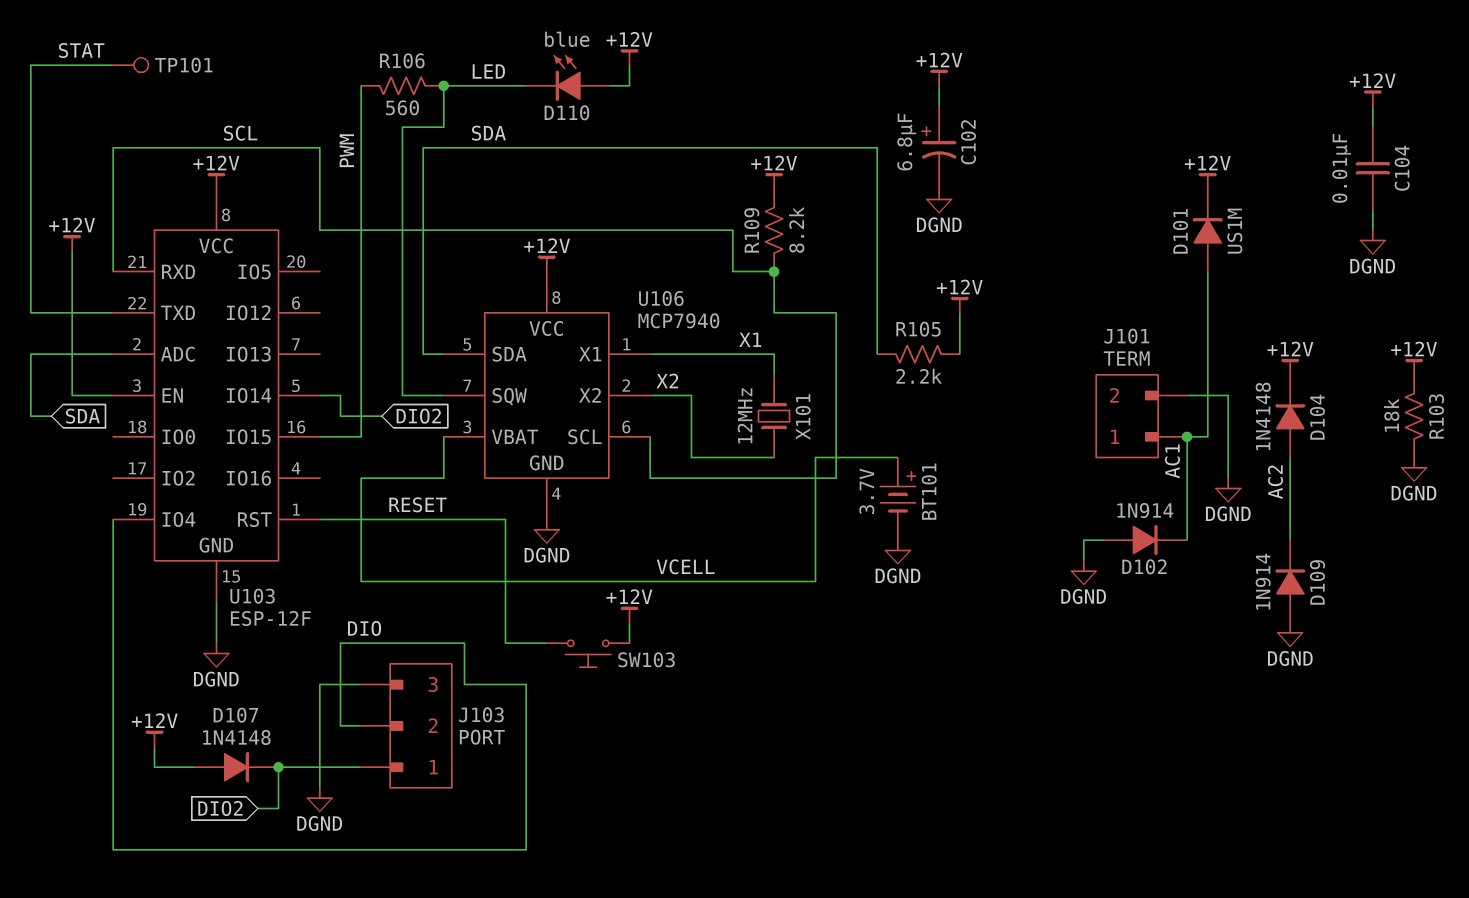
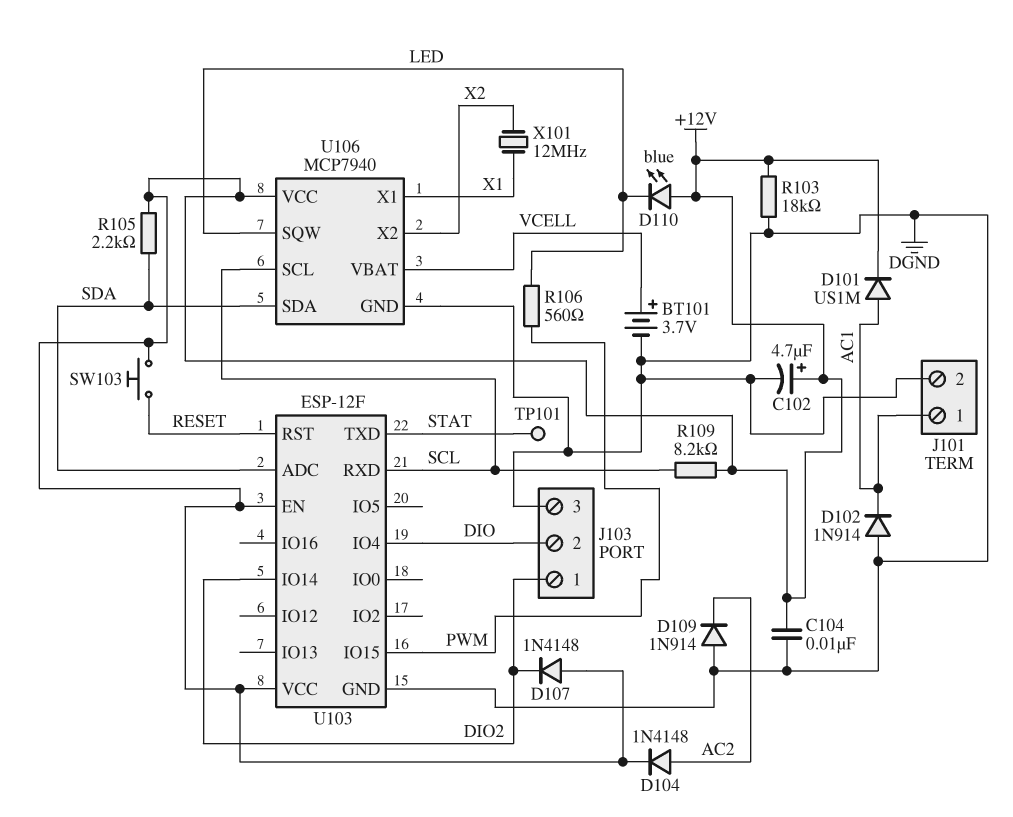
C102: 6.8uF (plus +12V, minus DGND) -> 4.7uF (plus +12V, minus DGND)

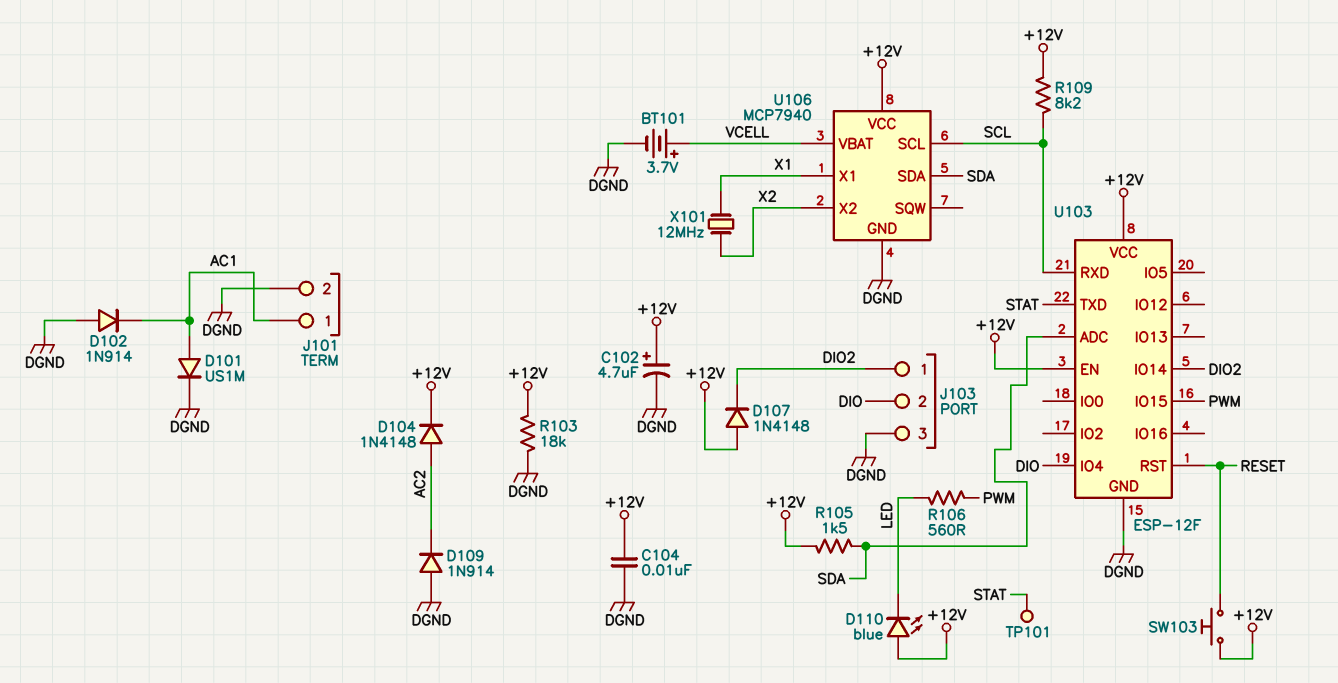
D101: diode US1M (A AC1, K +12V) -> diode US1M (A AC1, K DGND)
R105: 2.2k (+12V, SDA) -> 1.5k (+12V, SDA)
U106 pin SQW: LED -> none

